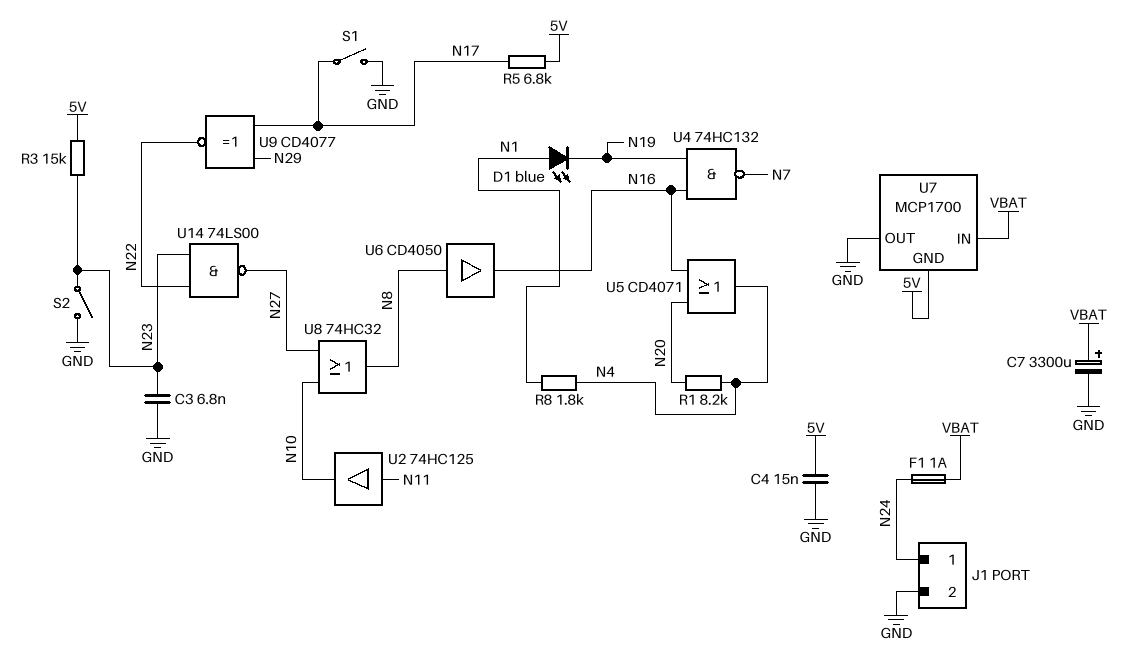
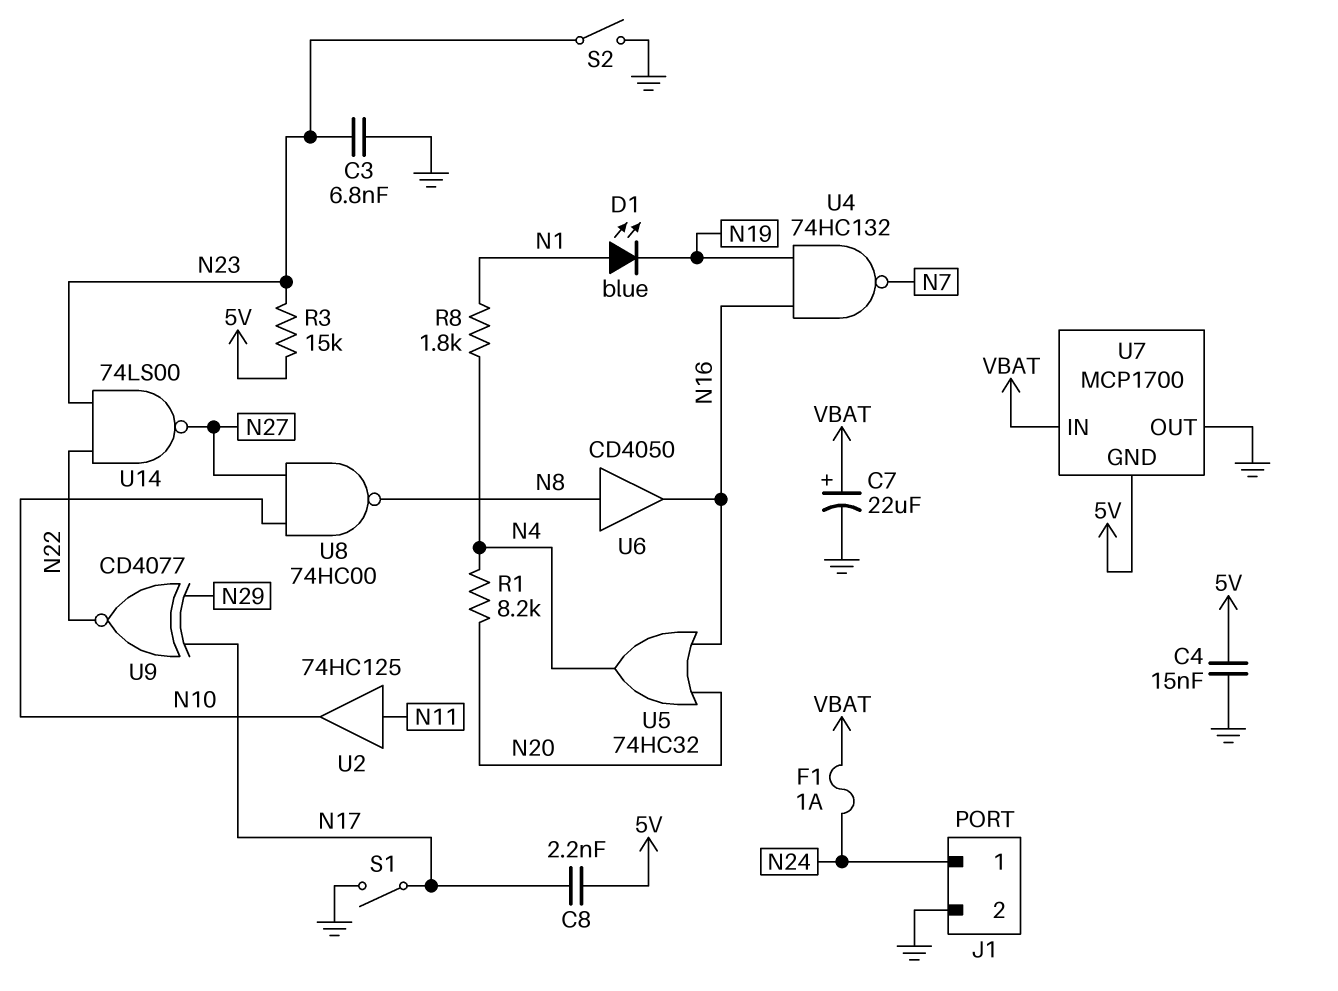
C7: 3300uF (plus VBAT, minus GND) -> 22uF (plus VBAT, minus GND)
C8: none -> 2.2nF (5V, N17)
R5: 6.8k (5V, N17) -> none
U5: OR CD4071 (in N16, in N20, out N4) -> OR 74HC32 (in N16, in N20, out N4)
U8: OR 74HC32 (in N10, in N27, out N8) -> NAND 74HC00 (in N10, in N27, out N8)

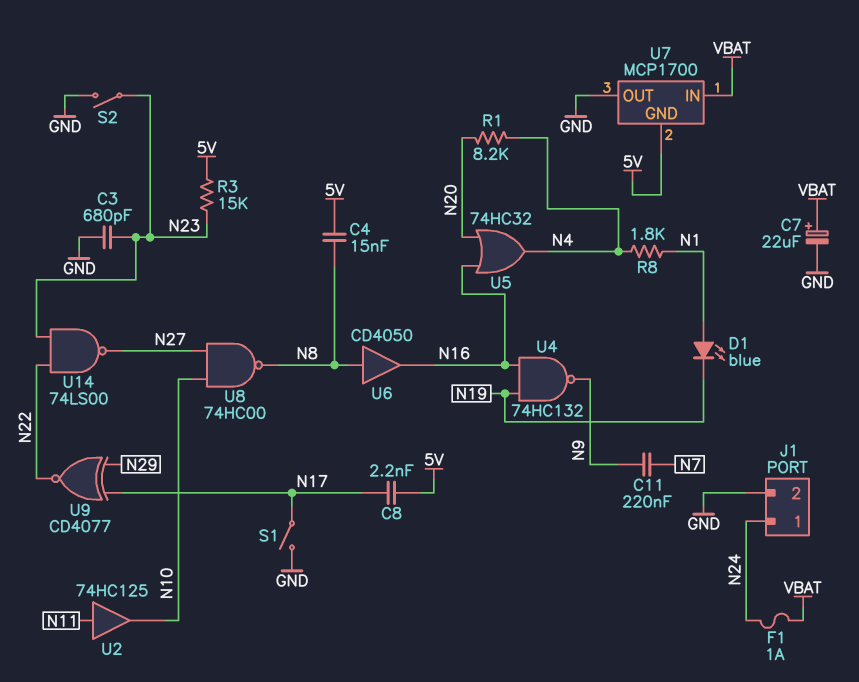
C3: 6.8nF (GND, N23) -> 680pF (GND, N23)
C4: 15nF (5V, GND) -> 15nF (5V, N8)
C11: none -> 220nF (N7, N9)
U4: NAND 74HC132 (in N16, in N19, out N7) -> NAND 74HC132 (in N16, in N19, out N9)

